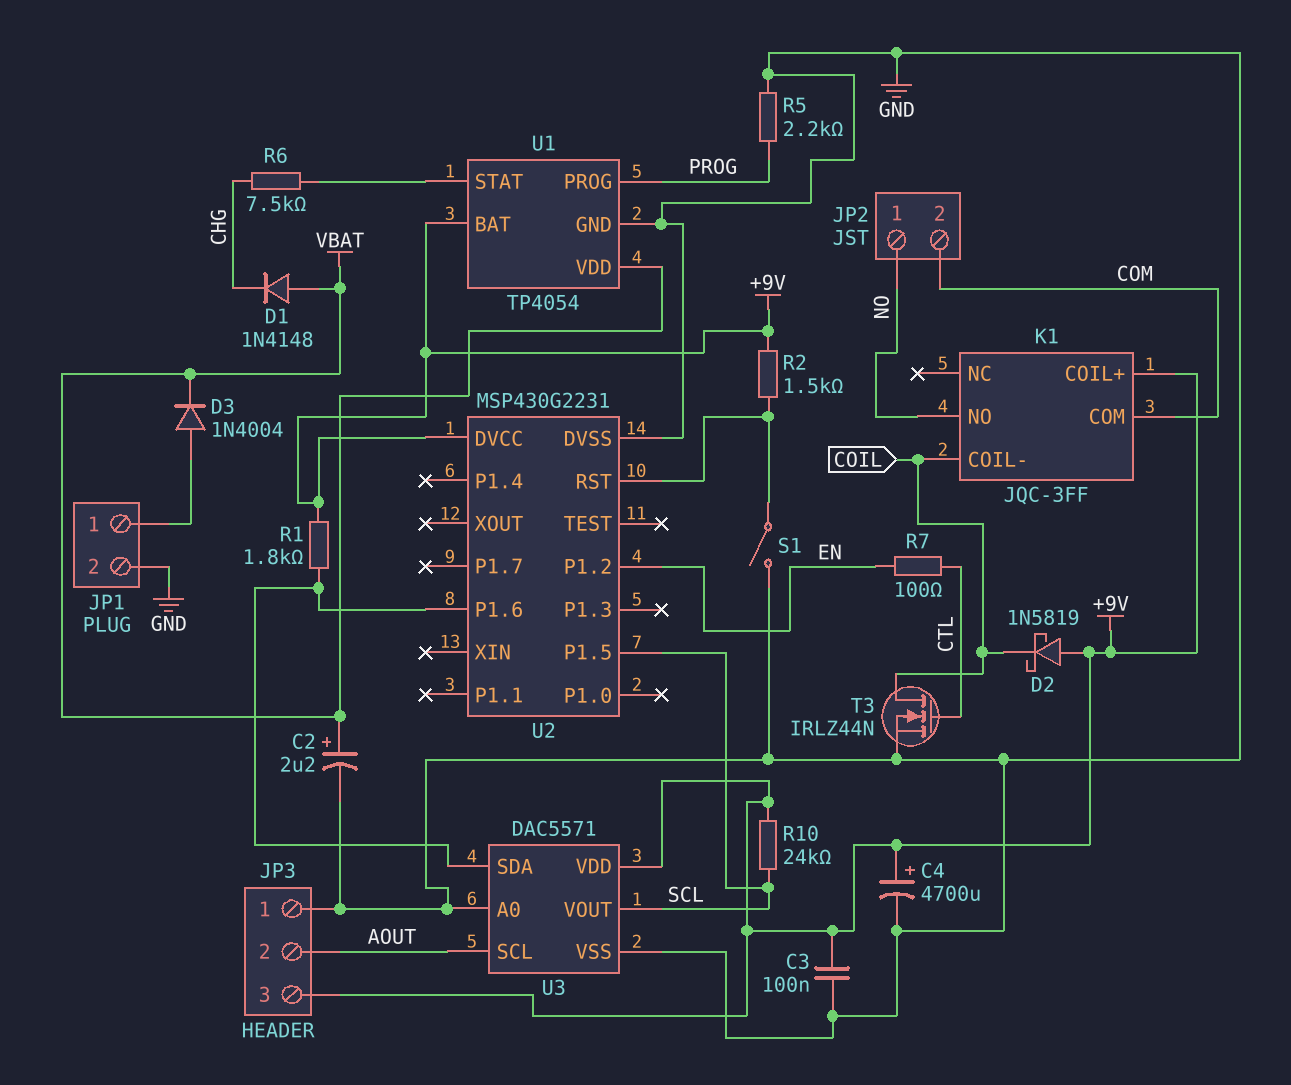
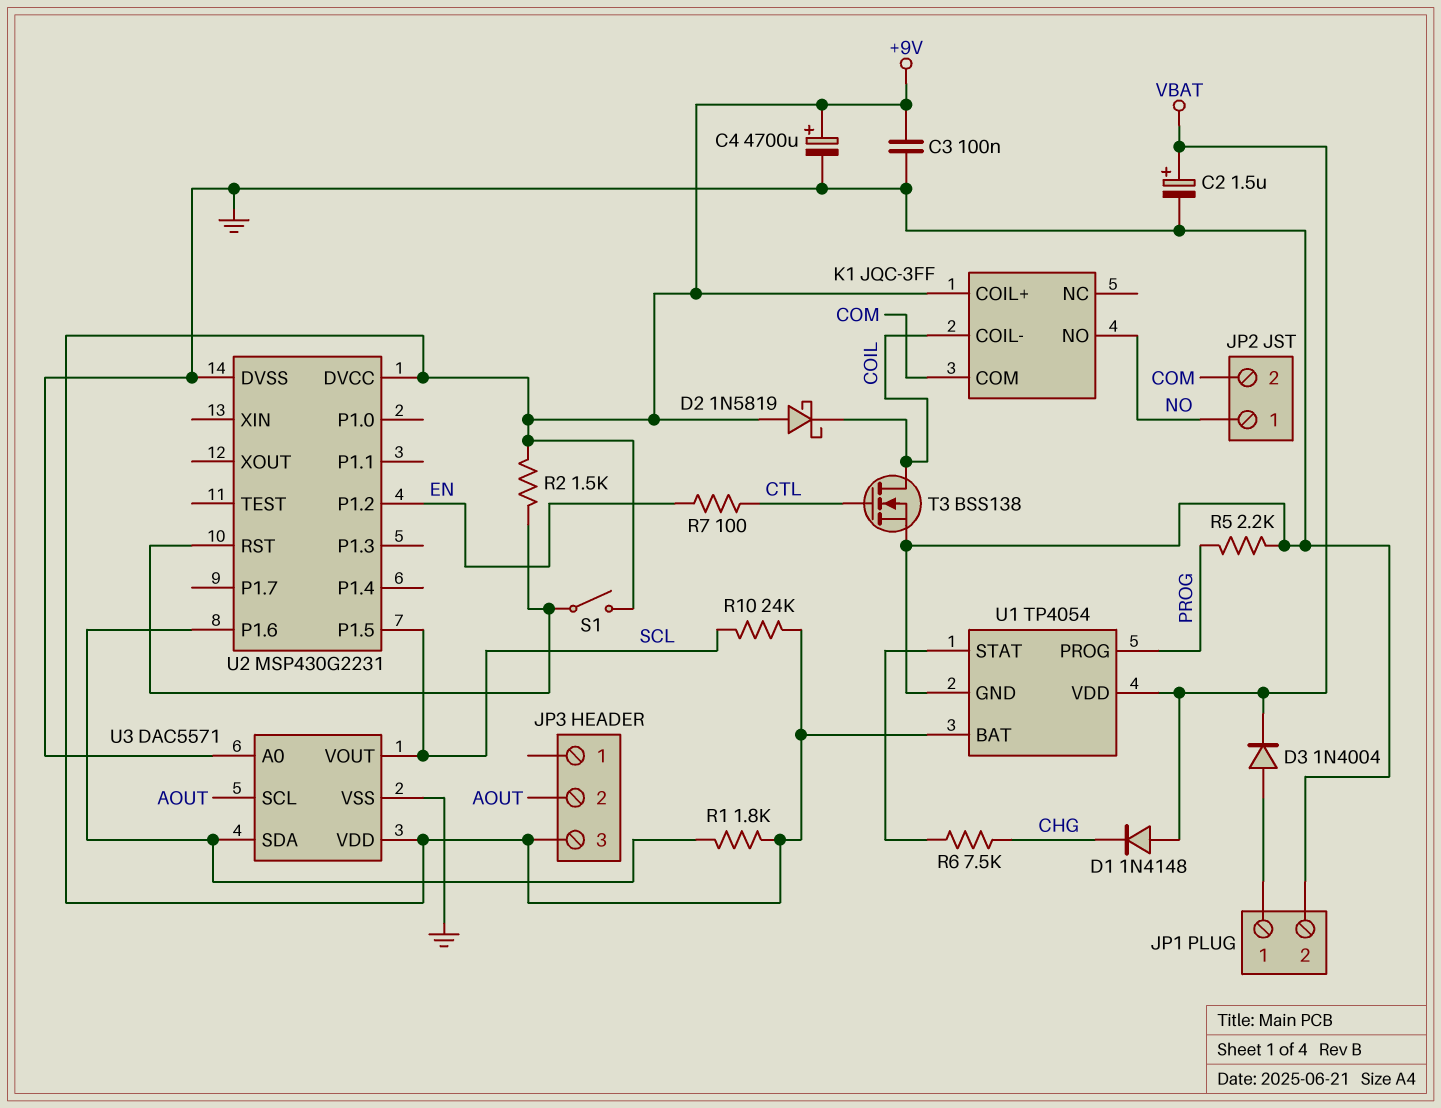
C2: 2.2uF (plus VBAT, minus GND) -> 1.5uF (plus VBAT, minus GND)
JP3 pin 1: GND -> none
S1: switch (GND, U2/RST) -> switch (+9V, U2/RST)
T3: NMOS IRLZ44N (G CTL, D COIL, S GND) -> NMOS BSS138 (G CTL, D COIL, S GND)

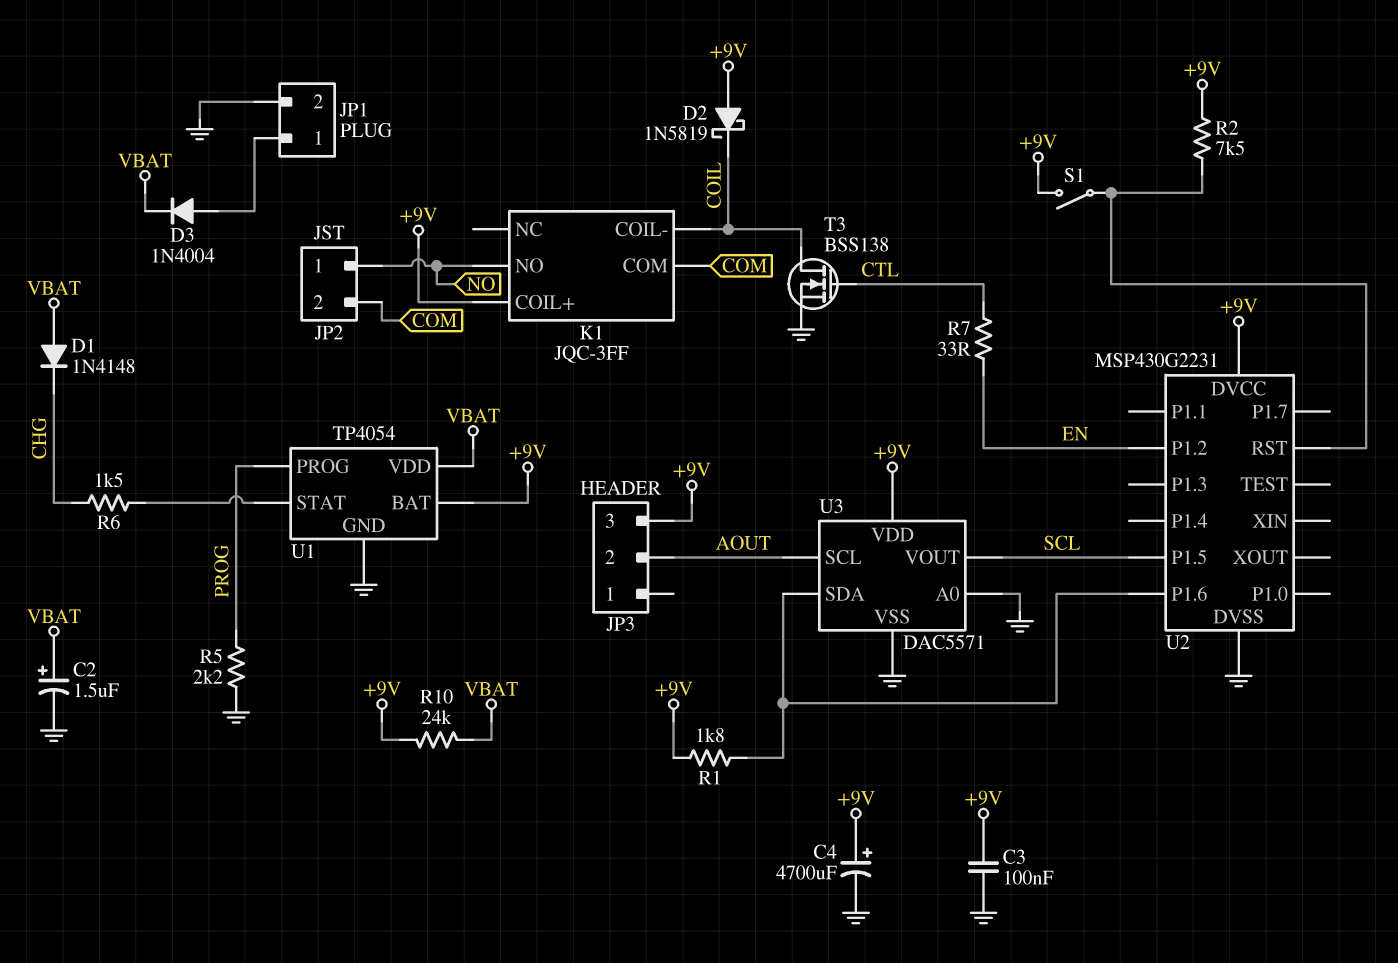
R2: 1.5k (+9V, U2/RST) -> 7.5k (+9V, U2/RST)
R6: 7.5k (CHG, U1/STAT) -> 1.5k (CHG, U1/STAT)
R7: 100 (CTL, EN) -> 33 (CTL, EN)
R10: 24k (+9V, SCL) -> 24k (+9V, VBAT)

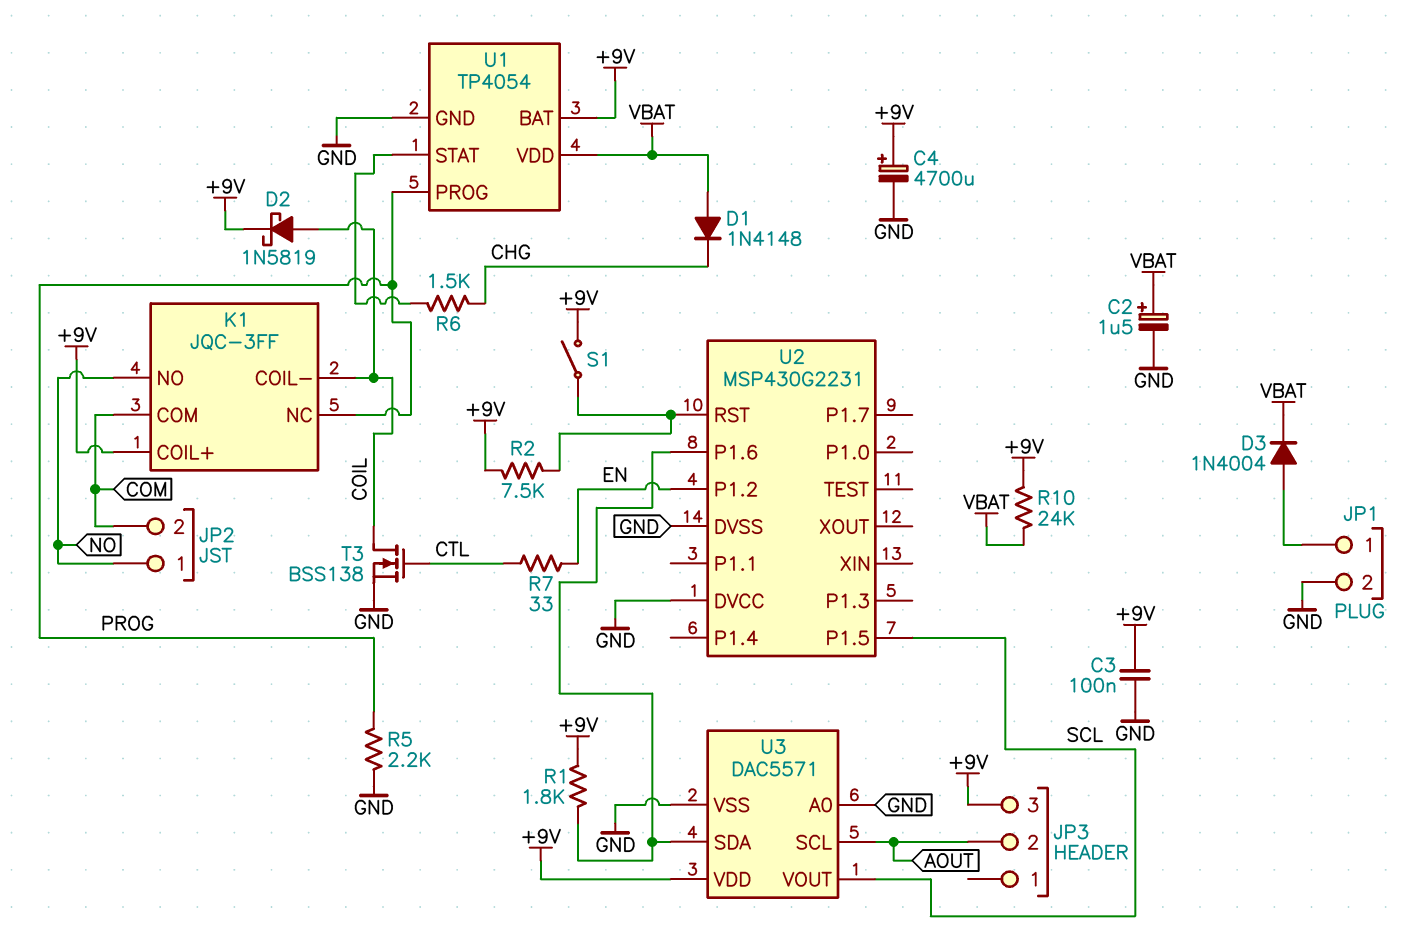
D2: schottky 1N5819 (A +9V, K COIL) -> schottky 1N5819 (A COIL, K +9V)
K1 pin NC: none -> PROG
U2 pin DVCC: +9V -> GND

